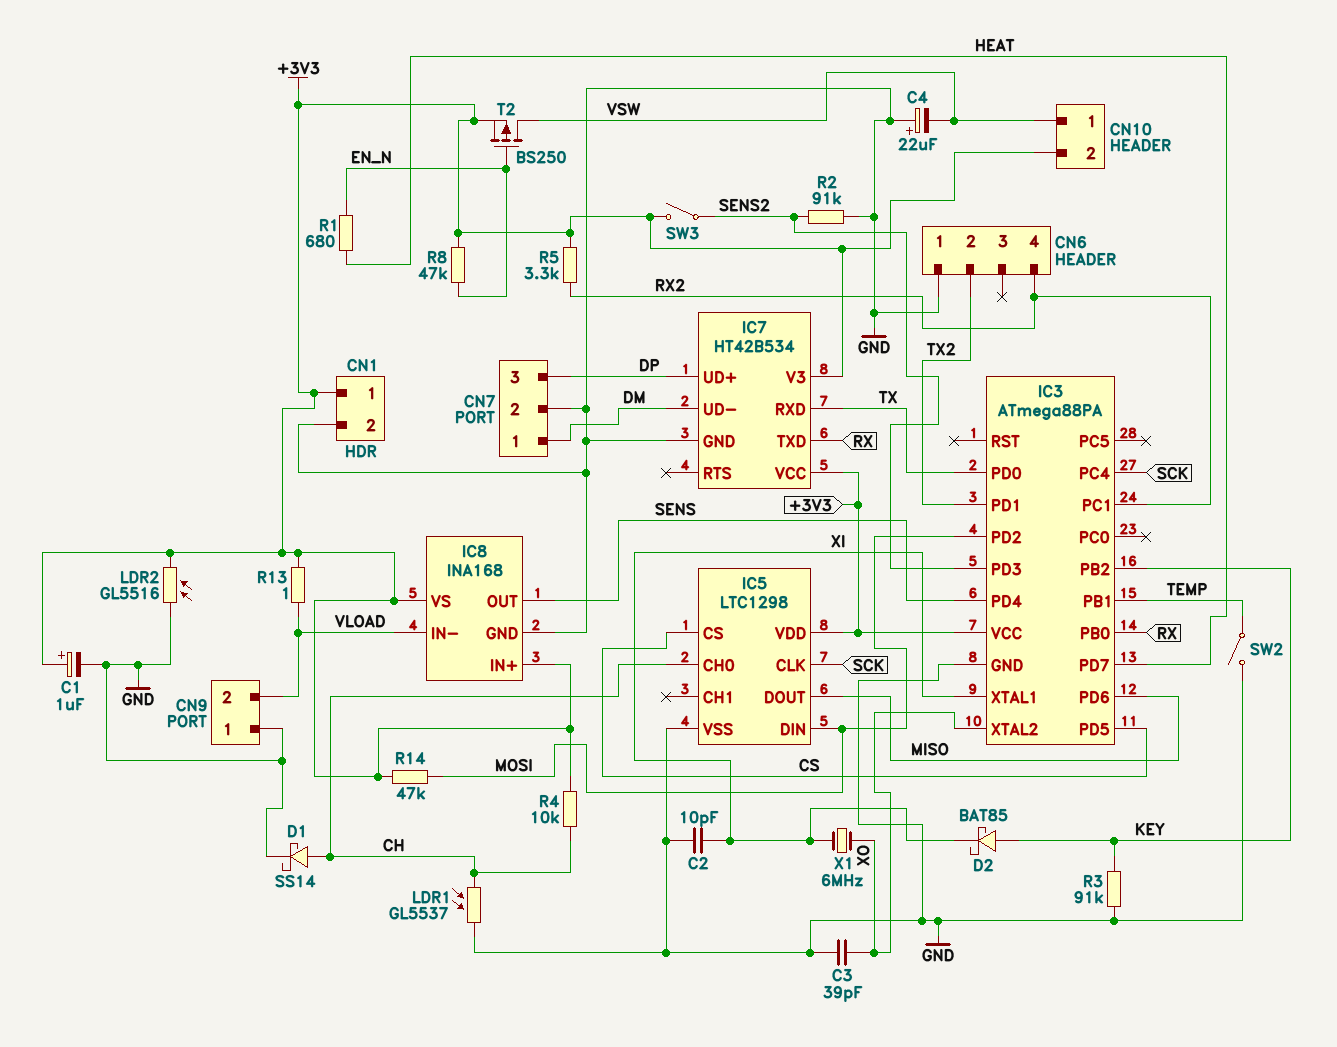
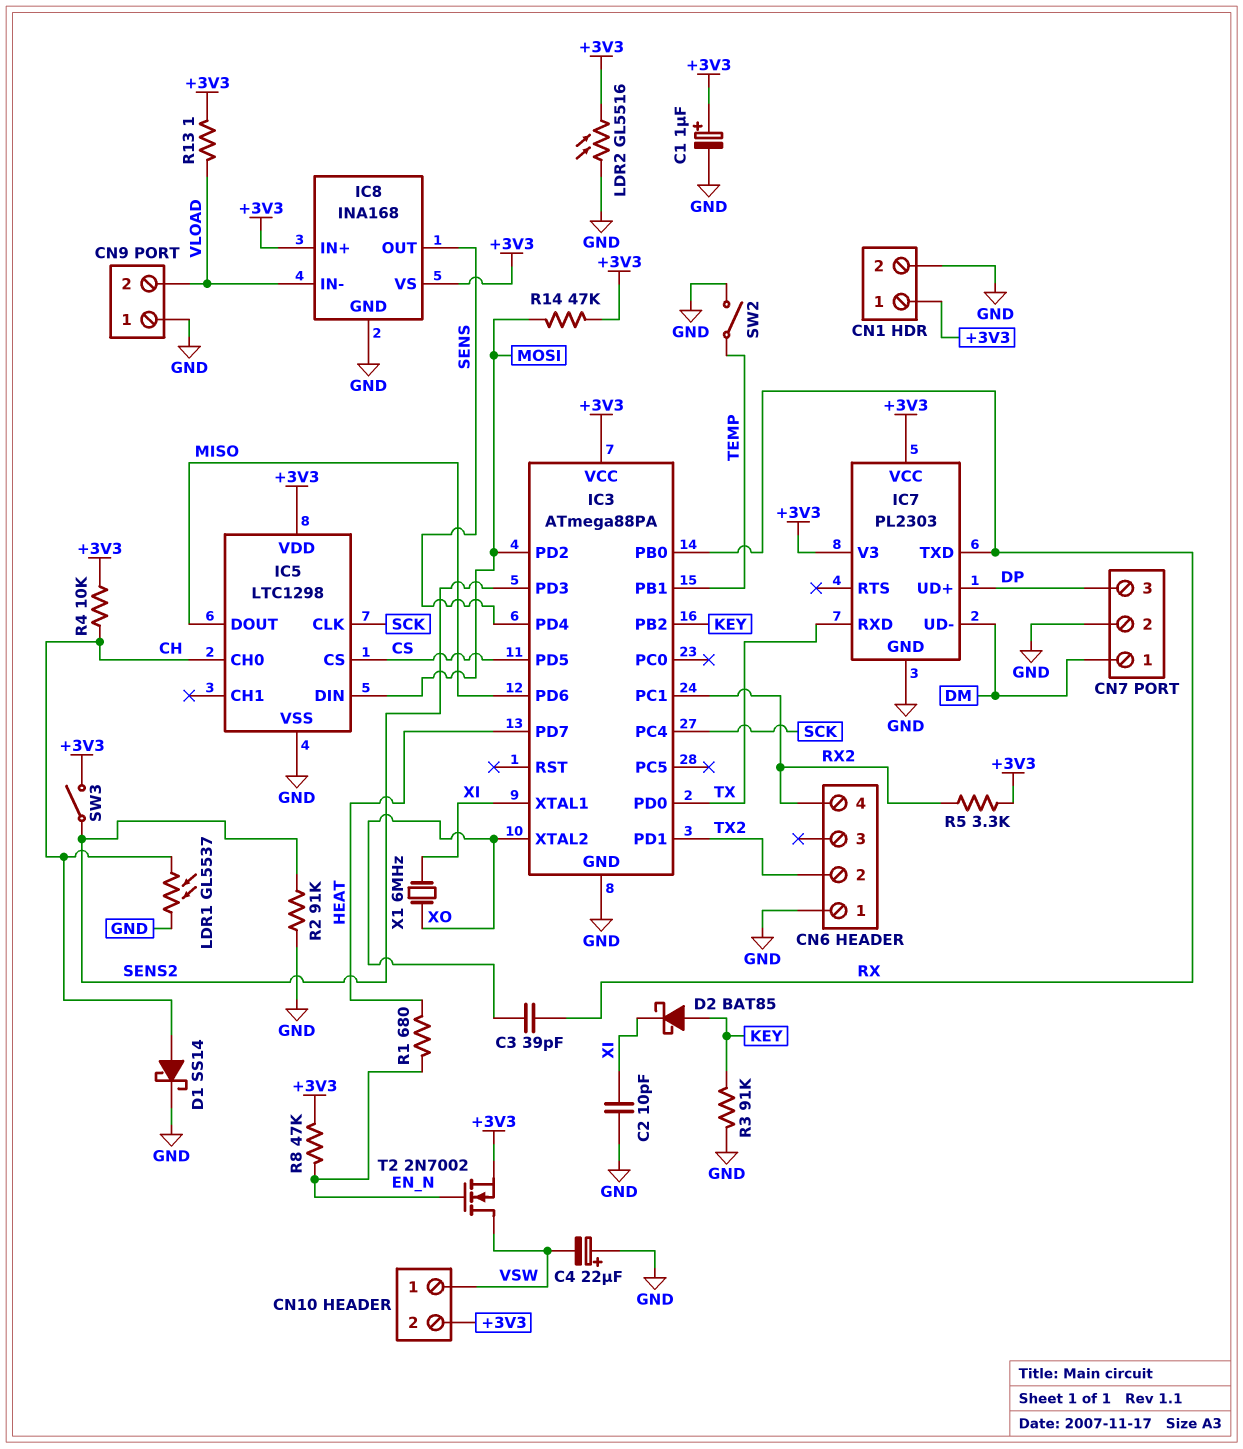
C3: 39pF (GND, XO) -> 39pF (RX, XO)
IC7: HT42B534 -> PL2303
T2: PMOS BS250 (G EN_N, D VSW, S +3V3) -> NMOS 2N7002 (G EN_N, D VSW, S +3V3)

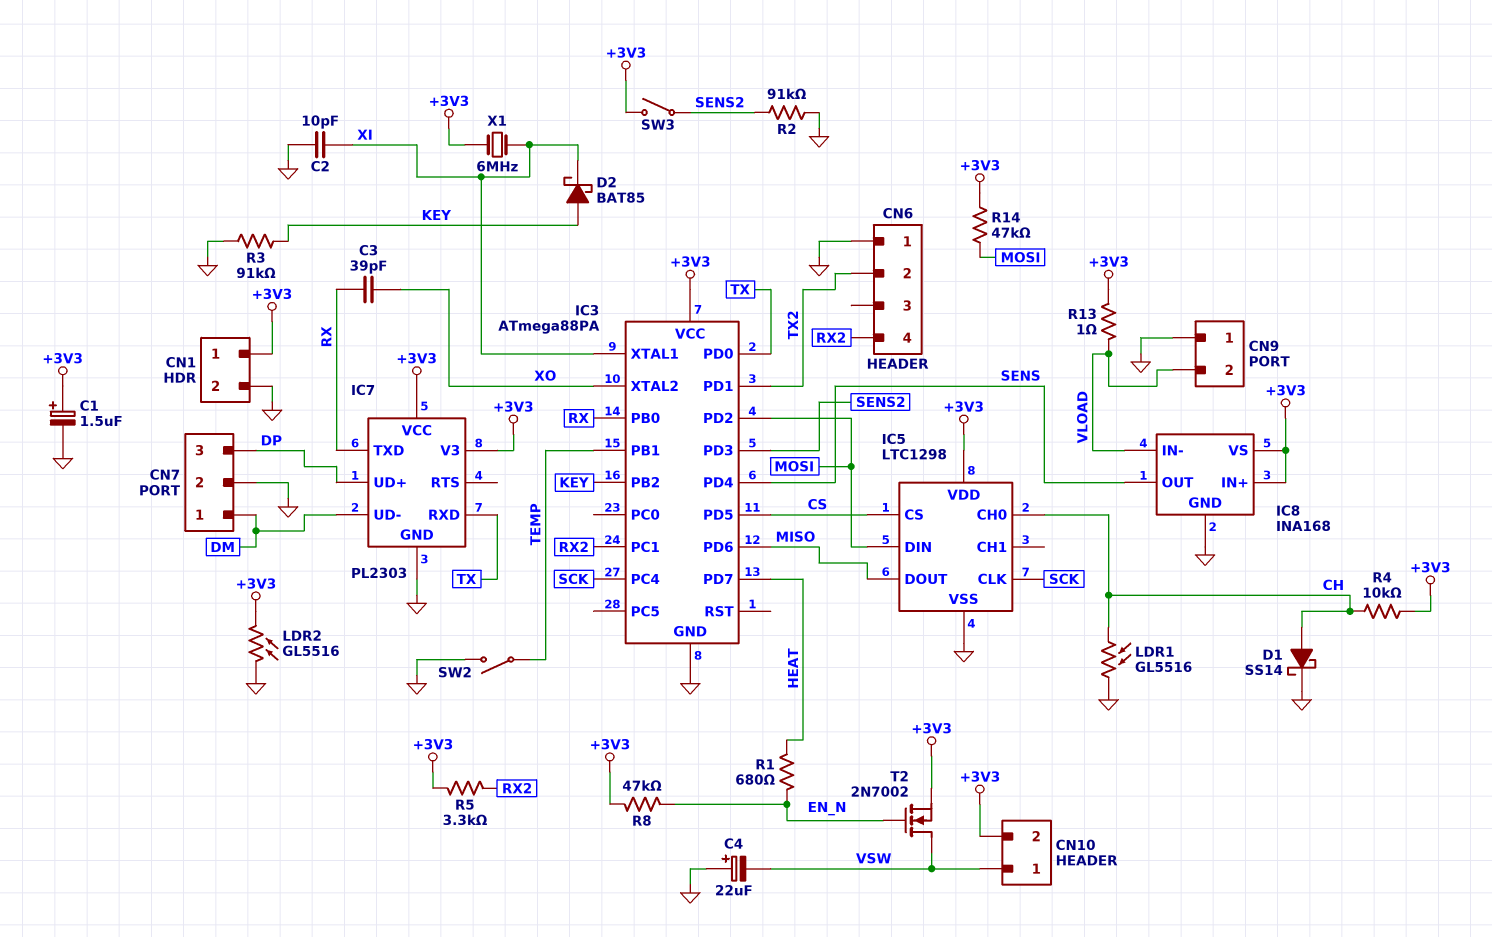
C1: 1uF (plus +3V3, minus GND) -> 1.5uF (plus +3V3, minus GND)
LDR1: GL5537 (CH, GND) -> GL5516 (CH, GND)
X1: 6MHz (XI, XO) -> 6MHz (+3V3, XI)

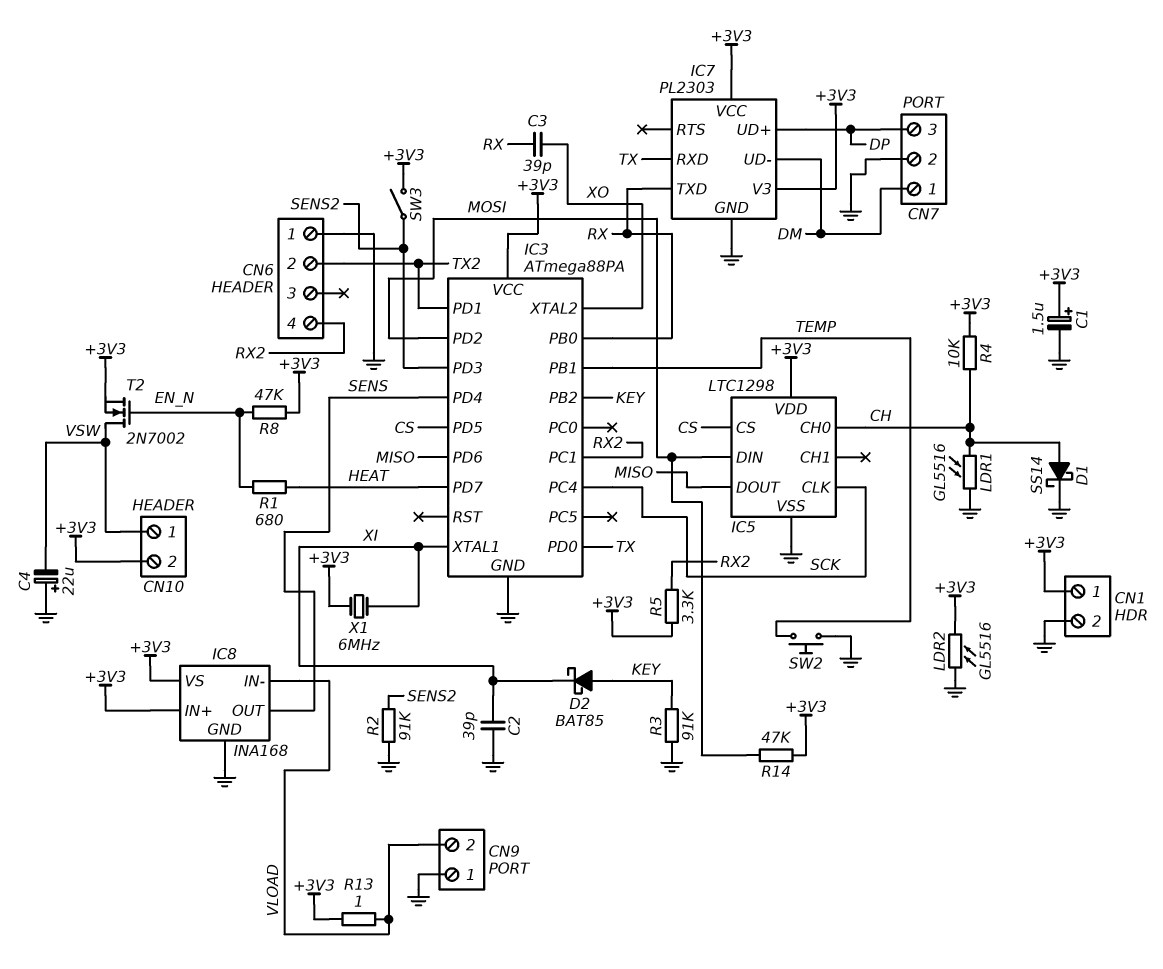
C2: 10pF (GND, XI) -> 39pF (GND, XI)
SW2: switch (GND, TEMP) -> button (GND, TEMP)

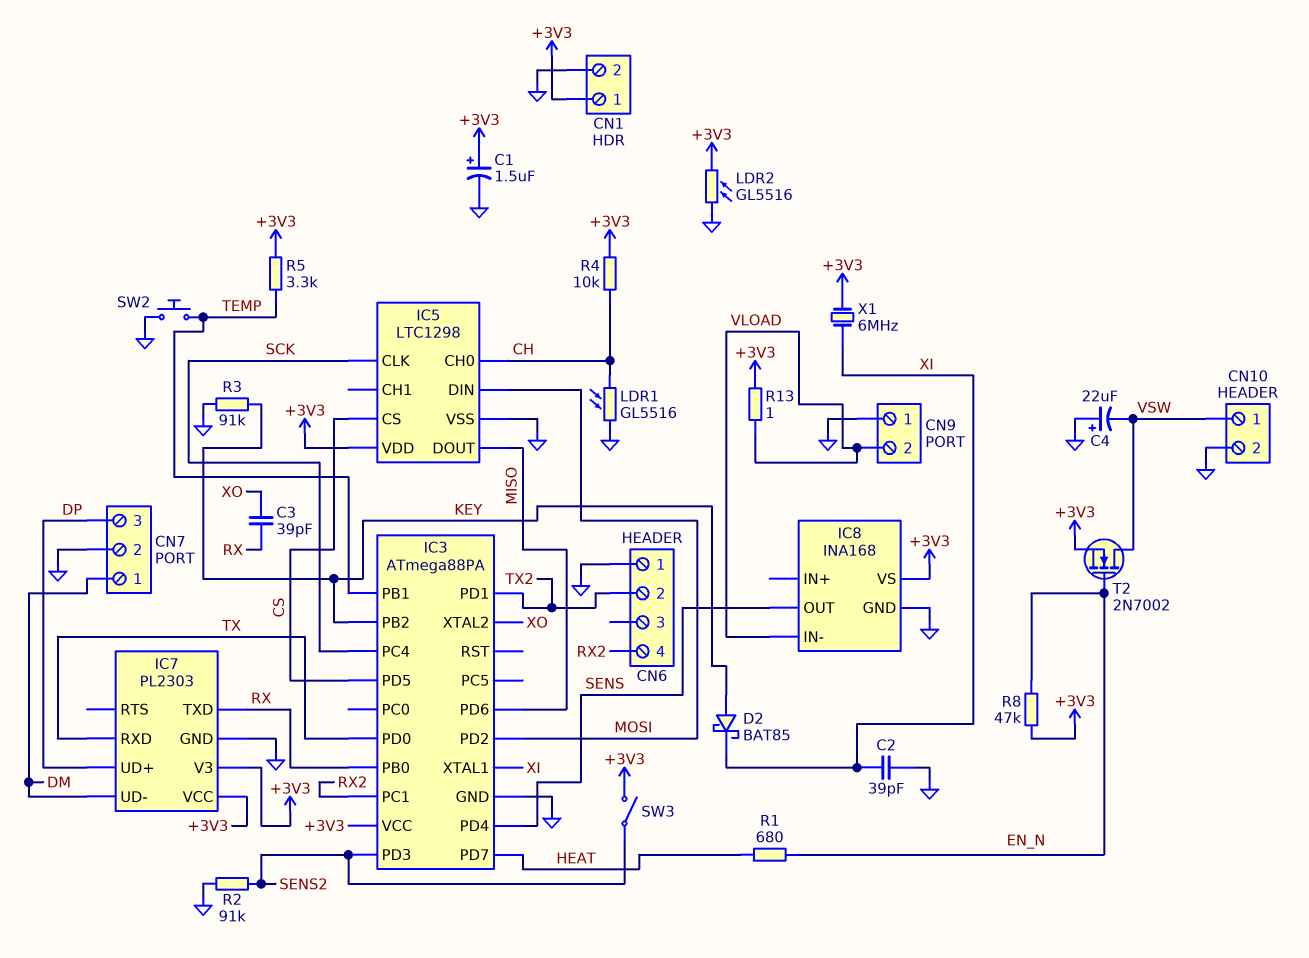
CN10 pin 2: +3V3 -> GND
D1: schottky SS14 (A CH, K GND) -> none
IC8 pin IN+: +3V3 -> none
R5: 3.3k (+3V3, RX2) -> 3.3k (+3V3, TEMP)
R14: 47k (+3V3, MOSI) -> none

